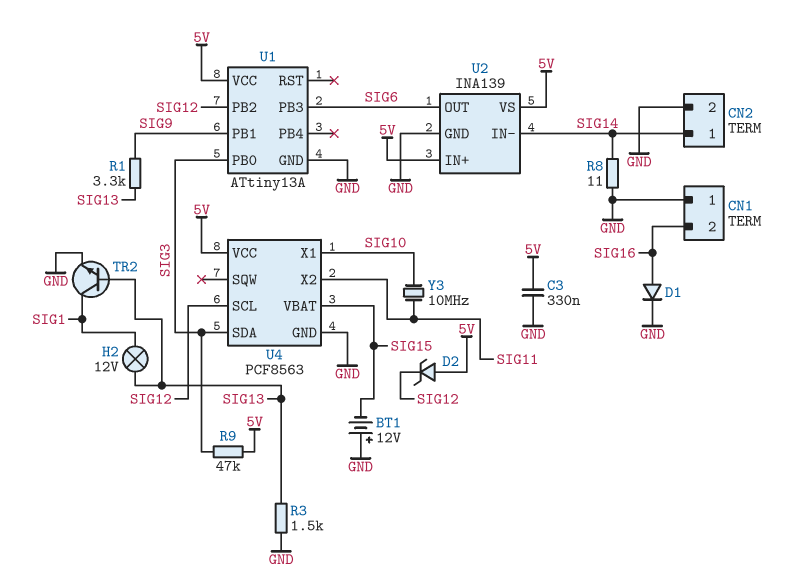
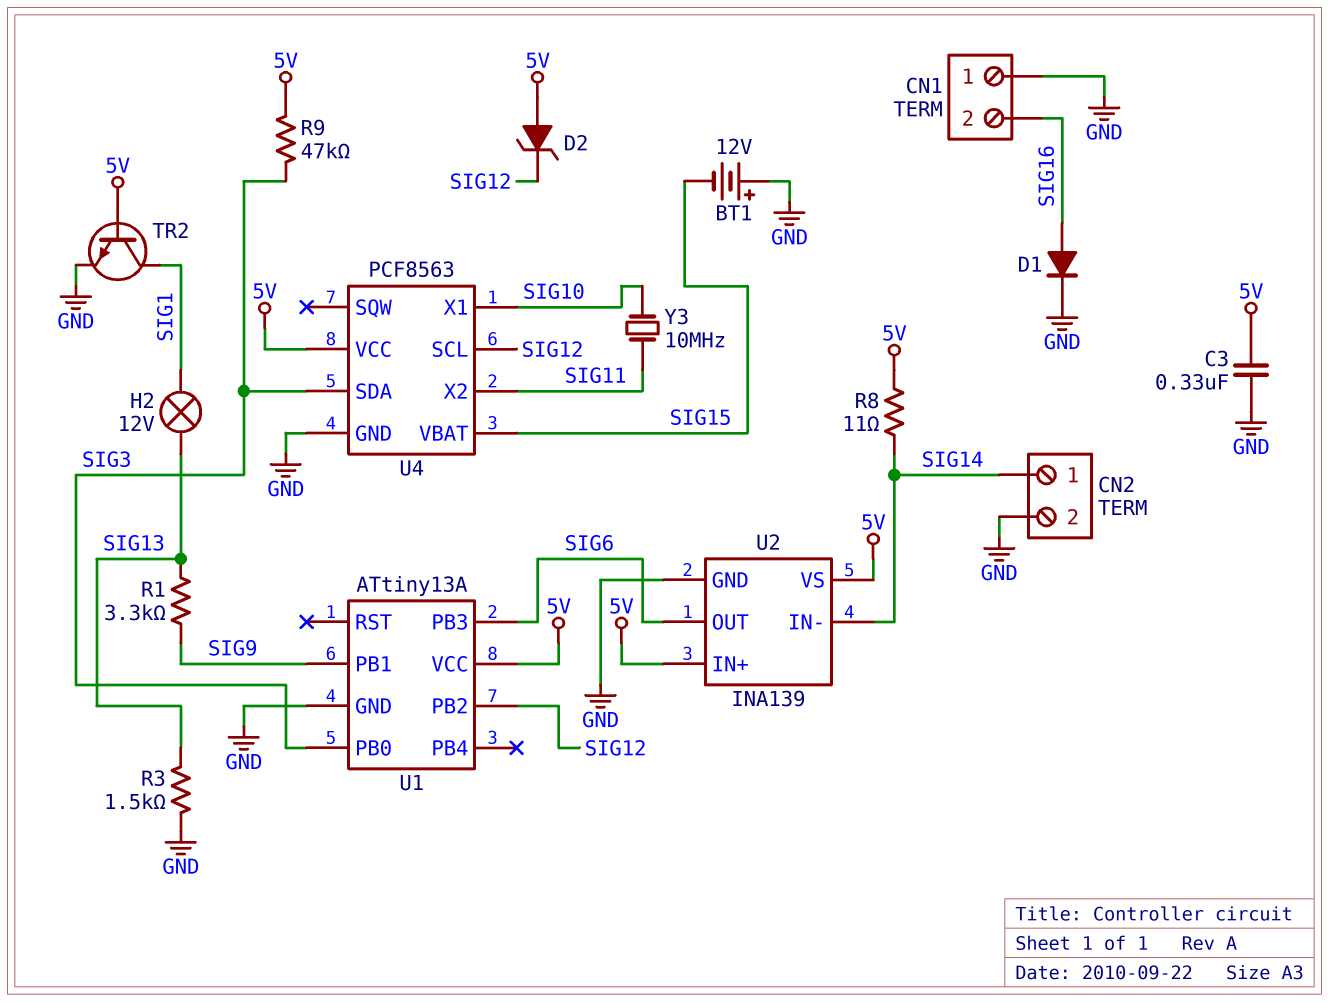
R8: 11 (GND, SIG14) -> 11 (5V, SIG14)
TR2: NPN (B SIG13, C SIG1, E GND) -> NPN (B 5V, C SIG1, E GND)

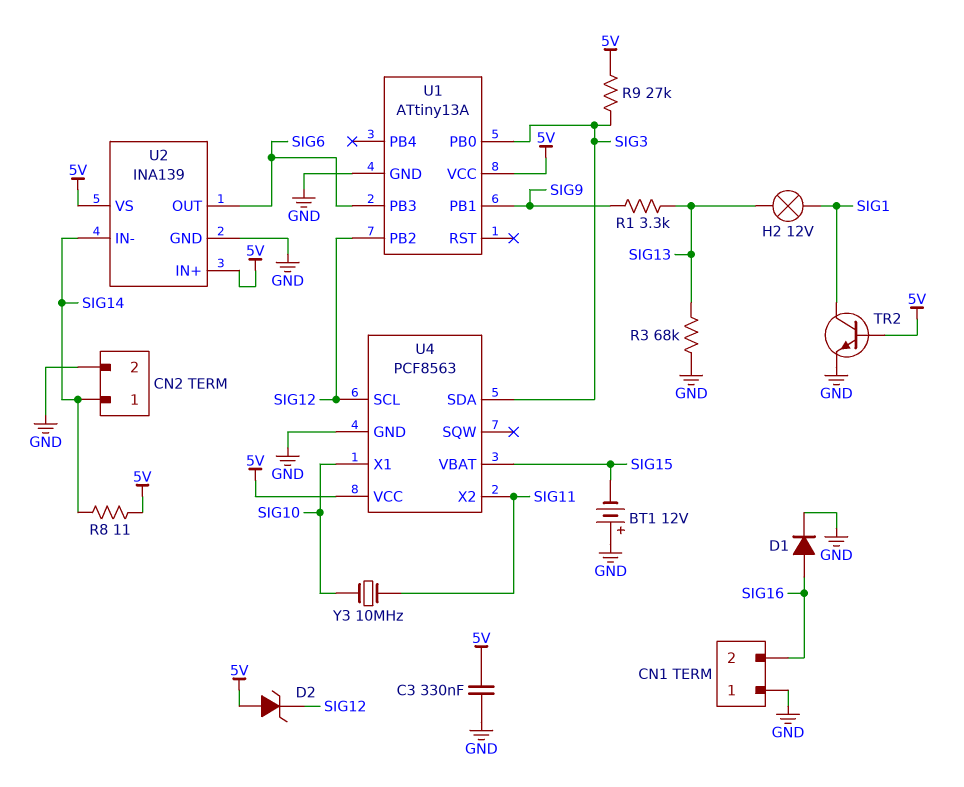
R3: 1.5k (GND, SIG13) -> 68k (GND, SIG13)
R9: 47k (5V, SIG3) -> 27k (5V, SIG3)

